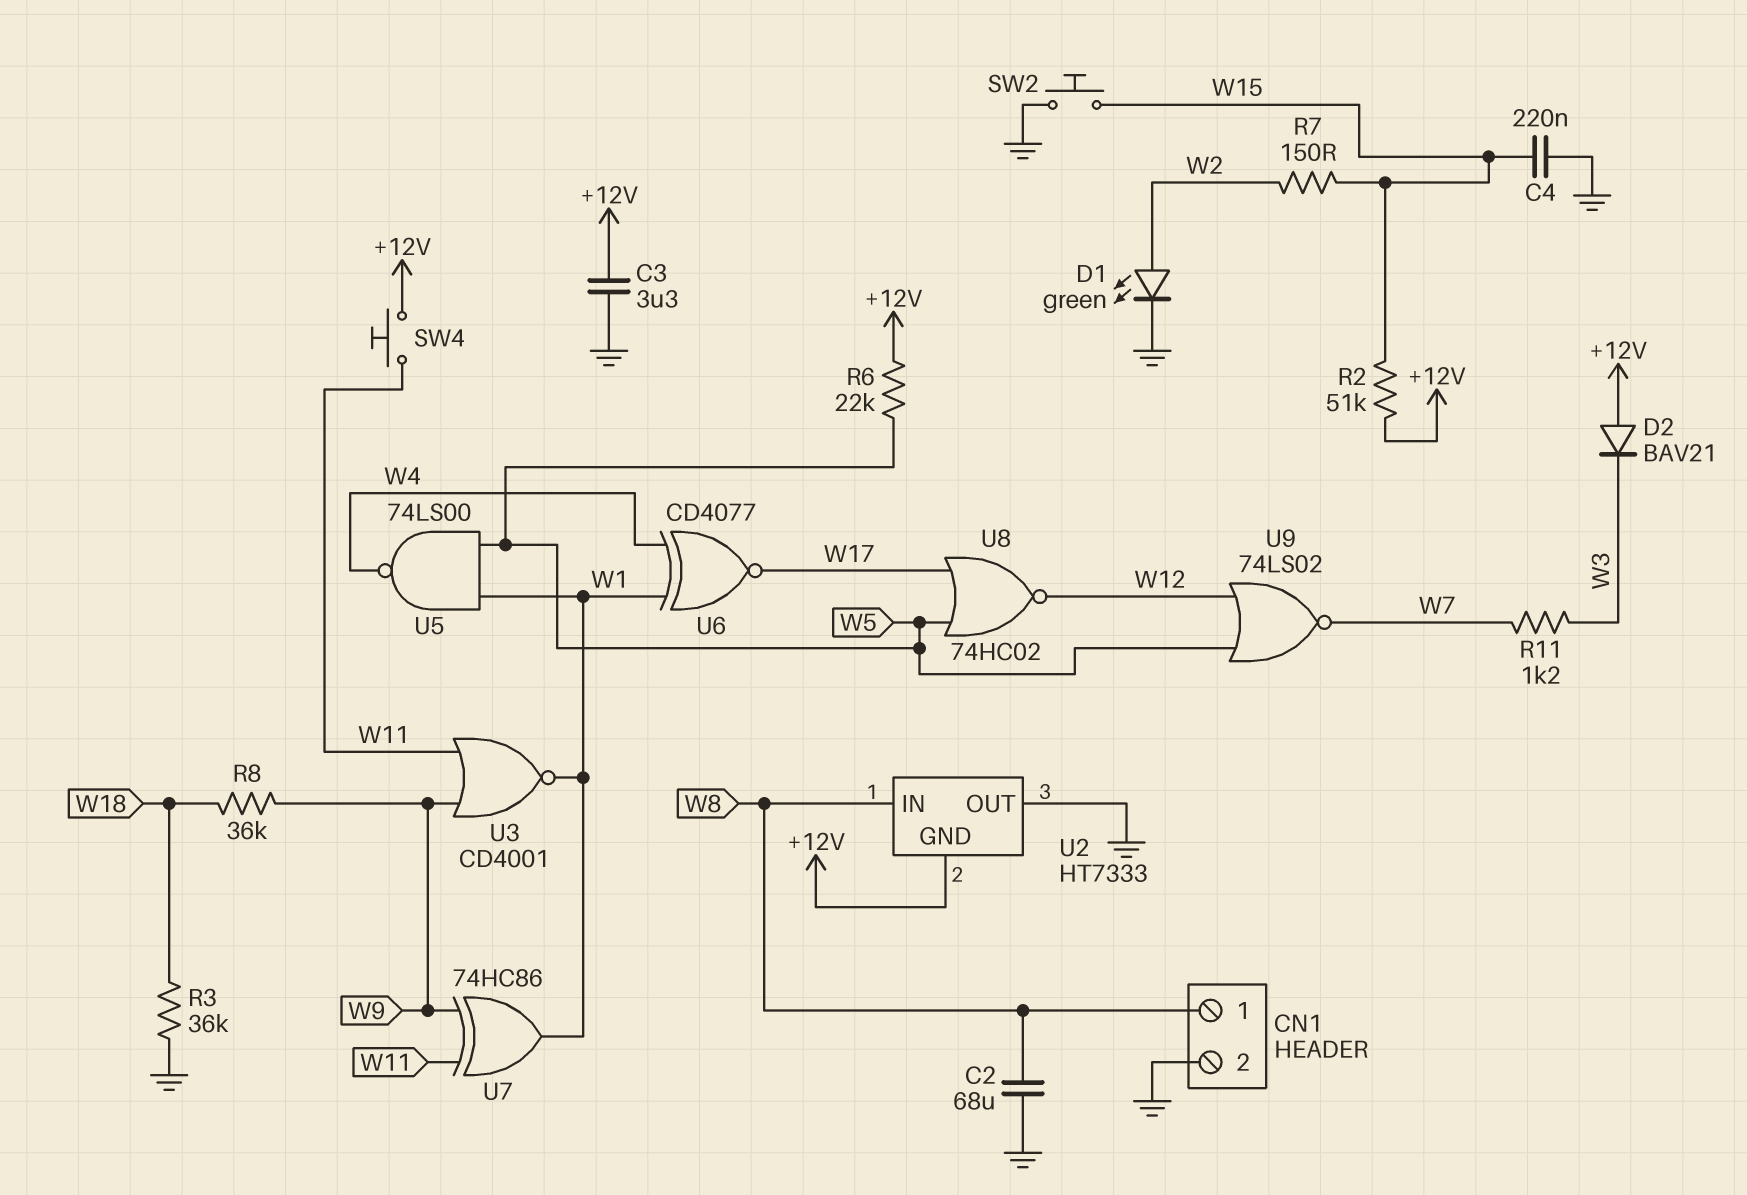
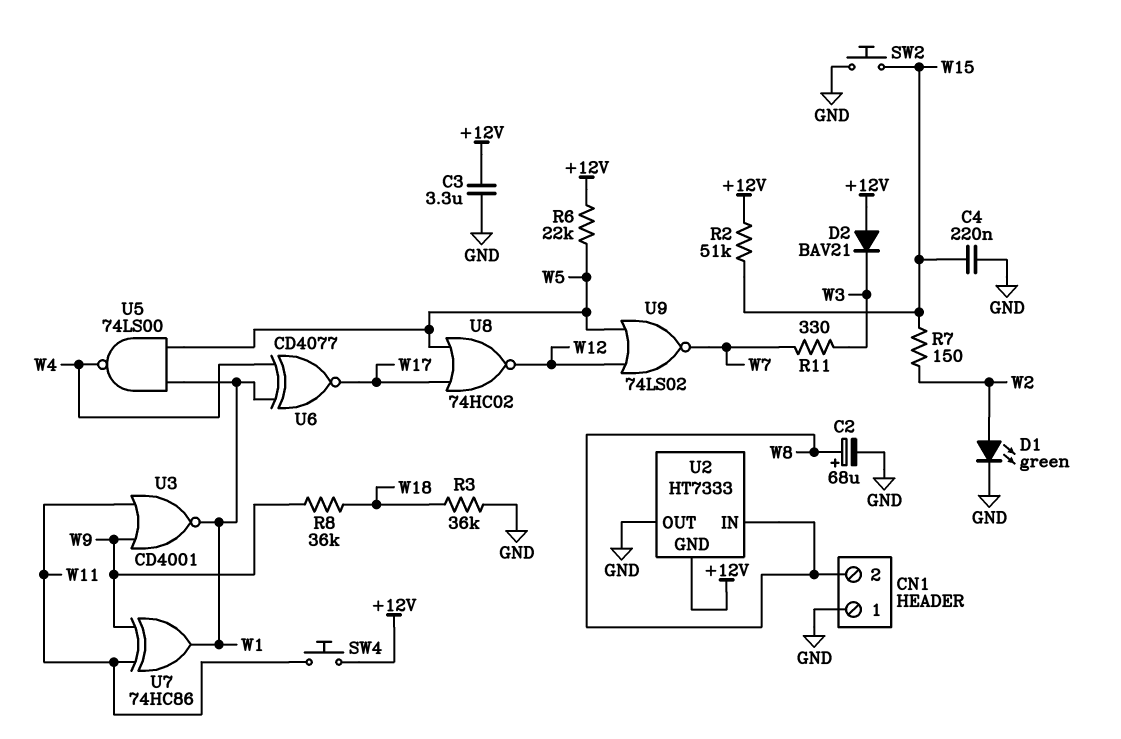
C2: 68uF (GND, W8) -> 68uF (plus W8, minus GND)
CN1 pin 1: W8 -> GND
CN1 pin 2: GND -> W8
R11: 1.2k (W3, W7) -> 330 (W3, W7)

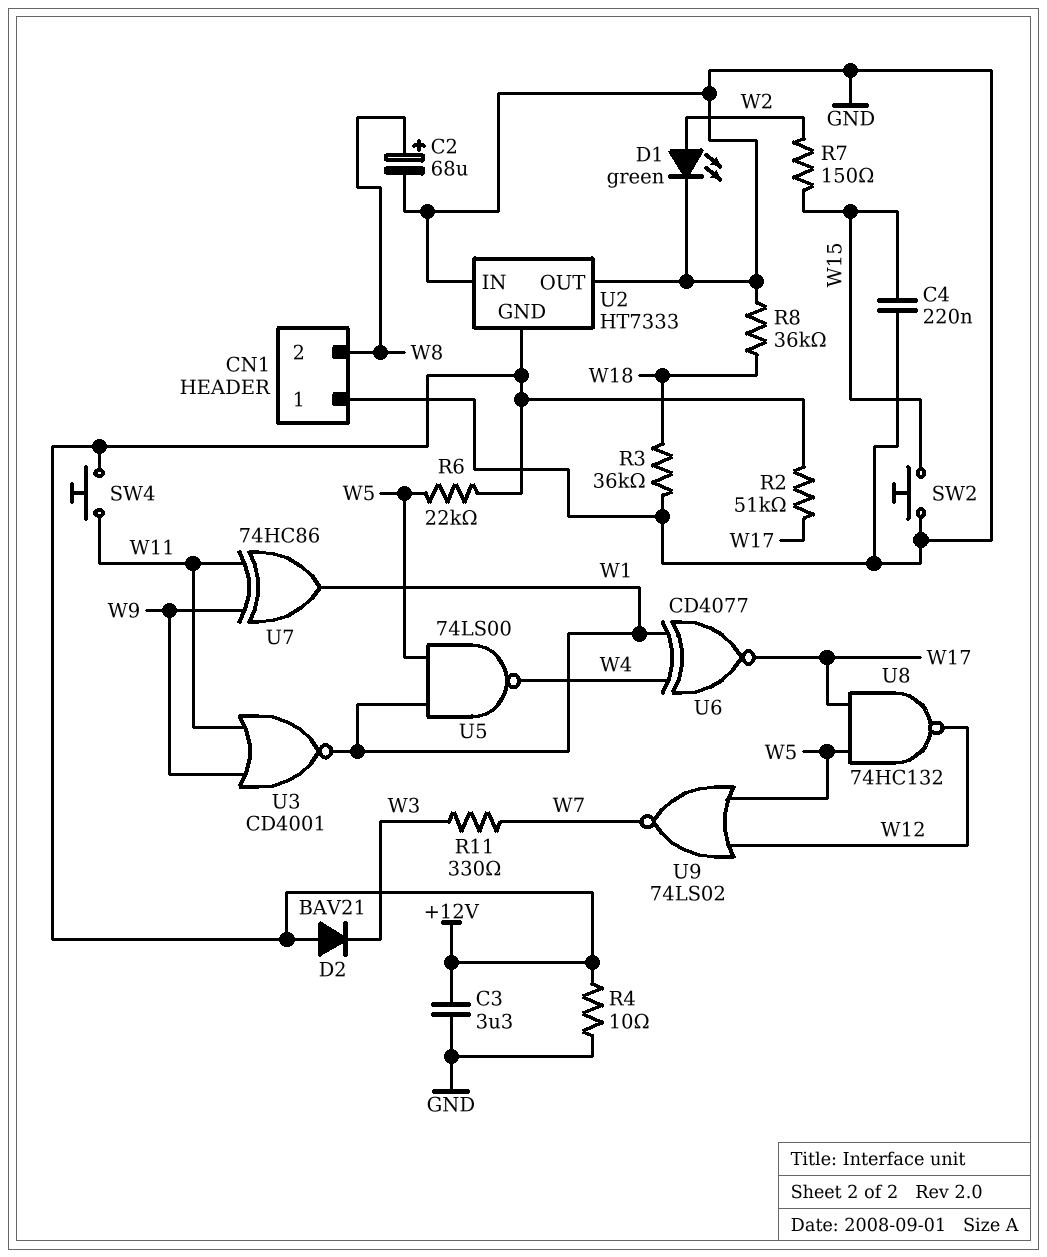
R2: 51k (+12V, W15) -> 51k (+12V, W17)
R4: none -> 10 (+12V, GND)
R8: 36k (W9, W18) -> 36k (GND, W18)
U2 pin IN: W8 -> GND
U8: NOR 74HC02 (in W5, in W17, out W12) -> NAND 74HC132 (in W5, in W17, out W12)

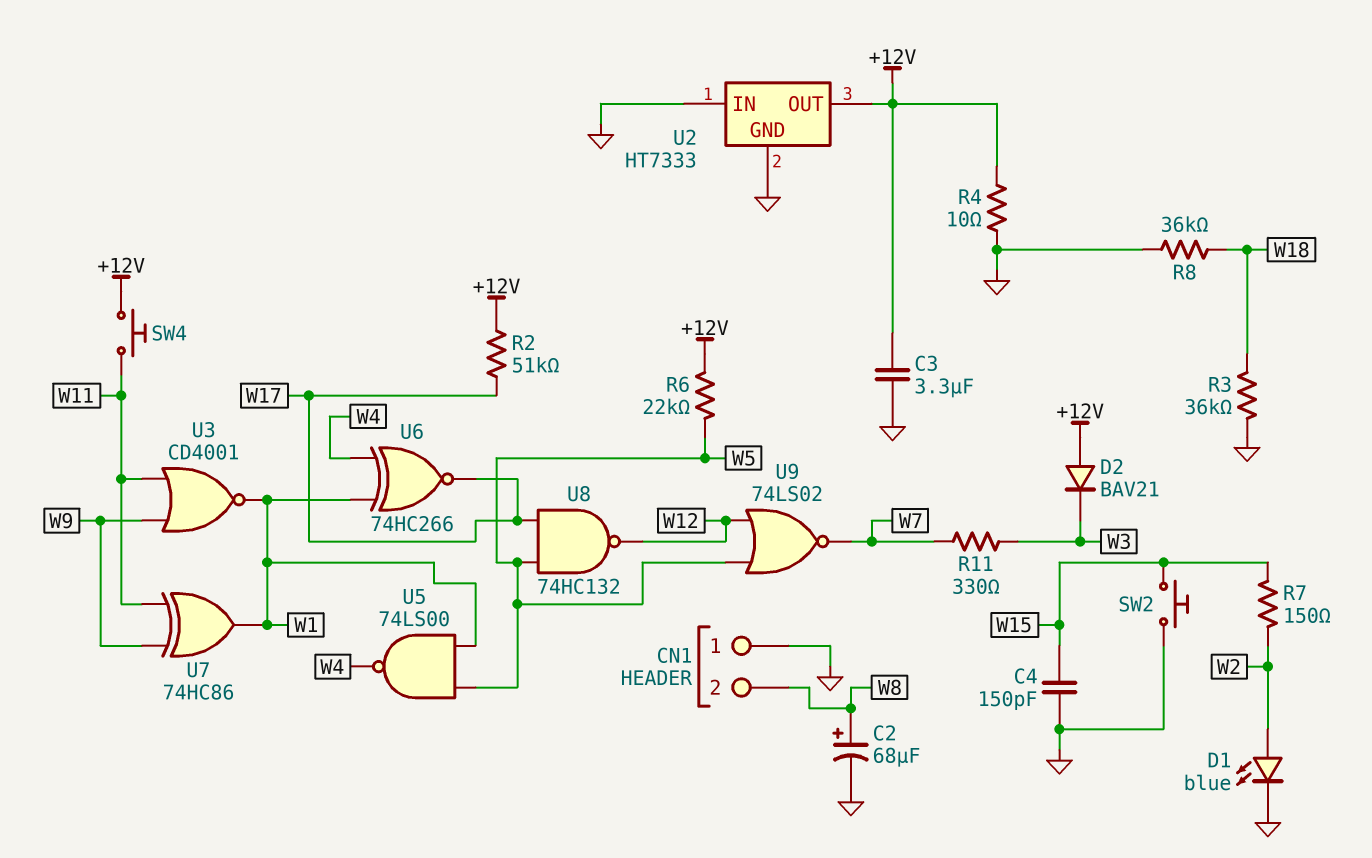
C4: 220nF (GND, W15) -> 150pF (GND, W15)
D1: LED green (A W2, K GND) -> LED blue (A W2, K GND)
U2 pin GND: +12V -> GND
U2 pin OUT: GND -> +12V
U6: XNOR CD4077 (in W1, in W4, out W17) -> XNOR 74HC266 (in W1, in W4, out W17)

